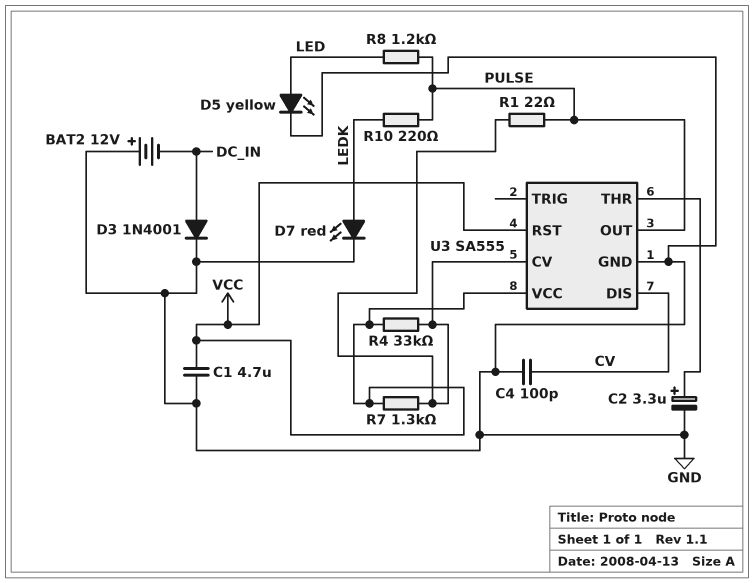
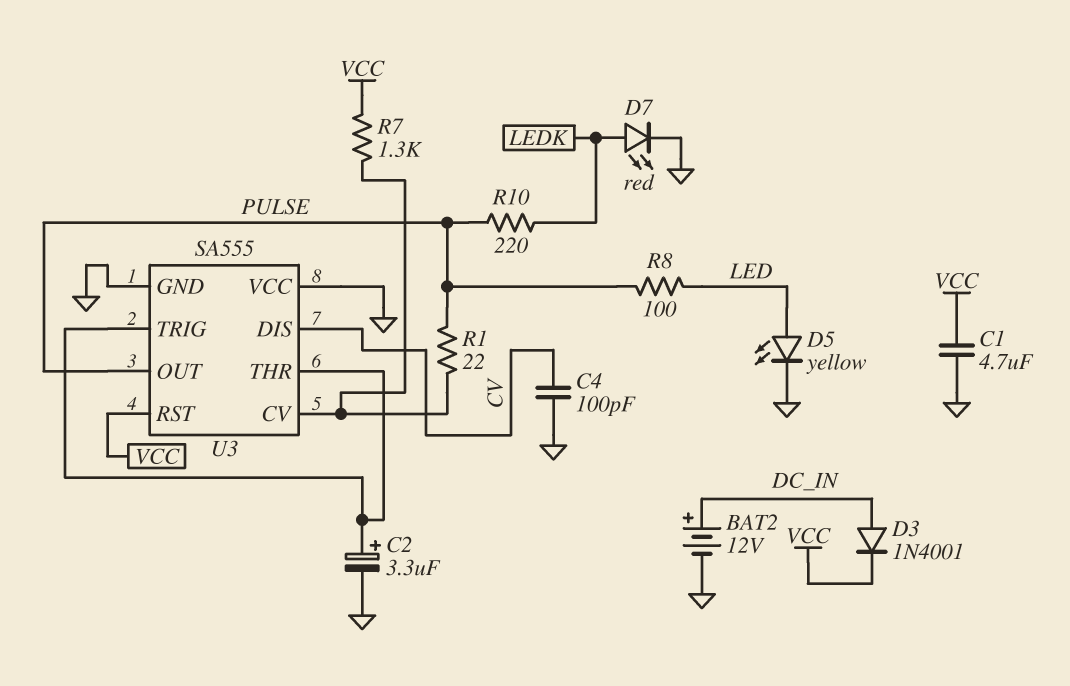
BAT2: 12V (plus GND, minus DC_IN) -> 12V (plus DC_IN, minus GND)
D3: diode 1N4001 (A DC_IN, K GND) -> diode 1N4001 (A DC_IN, K VCC)
R4: 33k (U3/CV, VCC) -> none
R8: 1.2k (LED, PULSE) -> 100 (LED, PULSE)
U3 pin TRIG: none -> U3/THR
U3 pin VCC: VCC -> GND

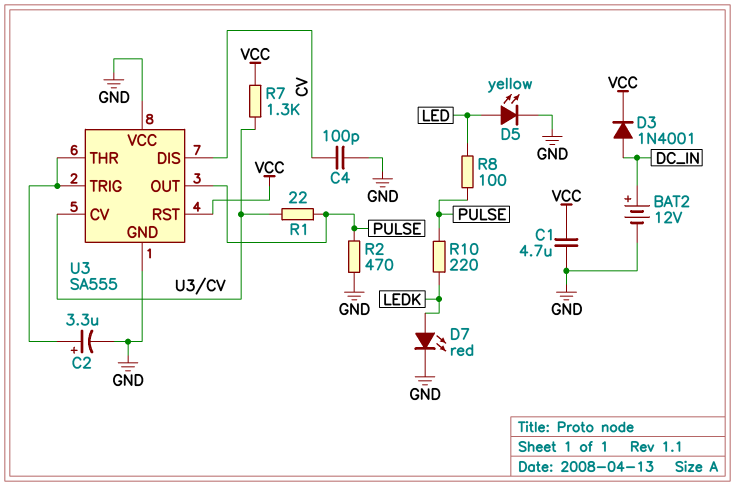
R2: none -> 470 (GND, PULSE)

